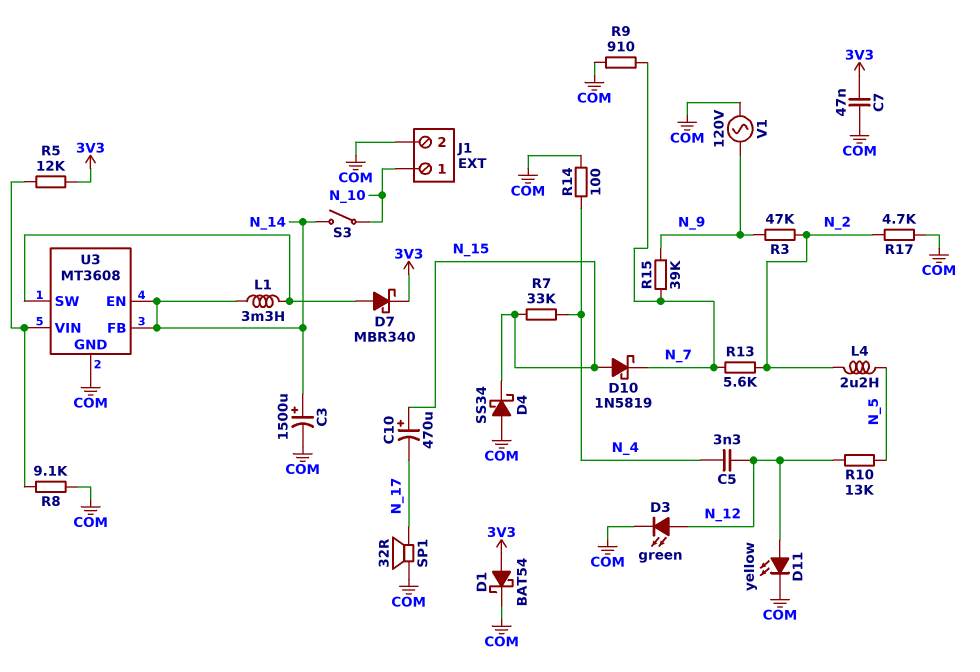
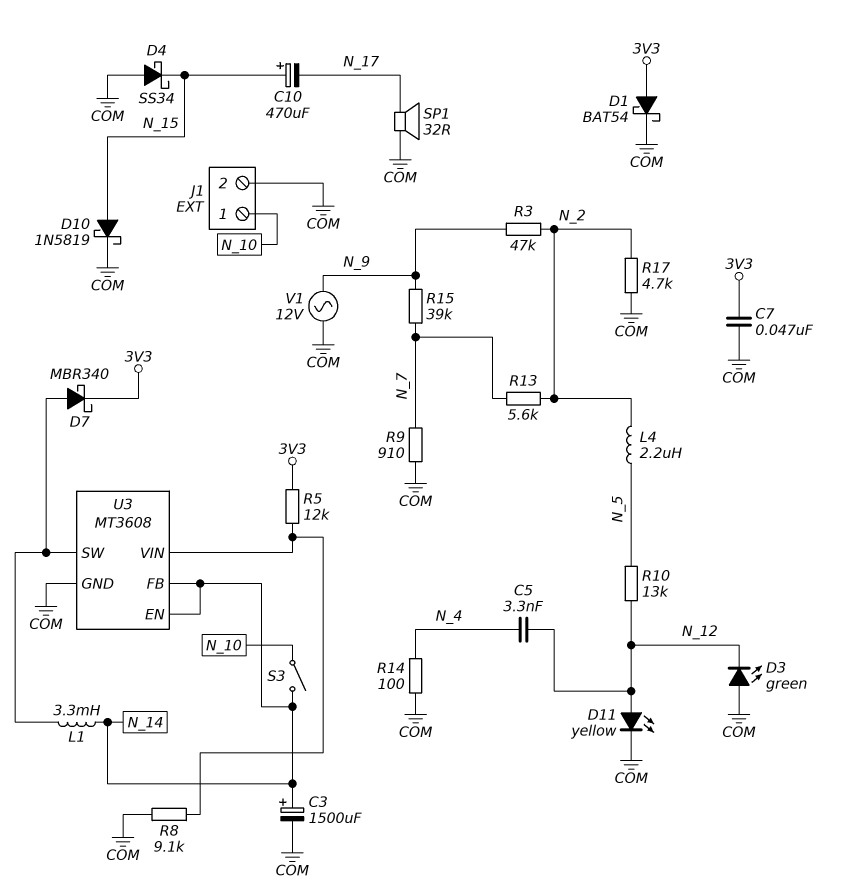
D3: LED green (A N_12, K COM) -> LED green (A COM, K N_12)
D10: schottky 1N5819 (A N_15, K N_7) -> schottky 1N5819 (A N_15, K COM)
R7: 33k (N_4, N_15) -> none
V1: AC 120V (COM, N_9) -> AC 12V (COM, N_9)

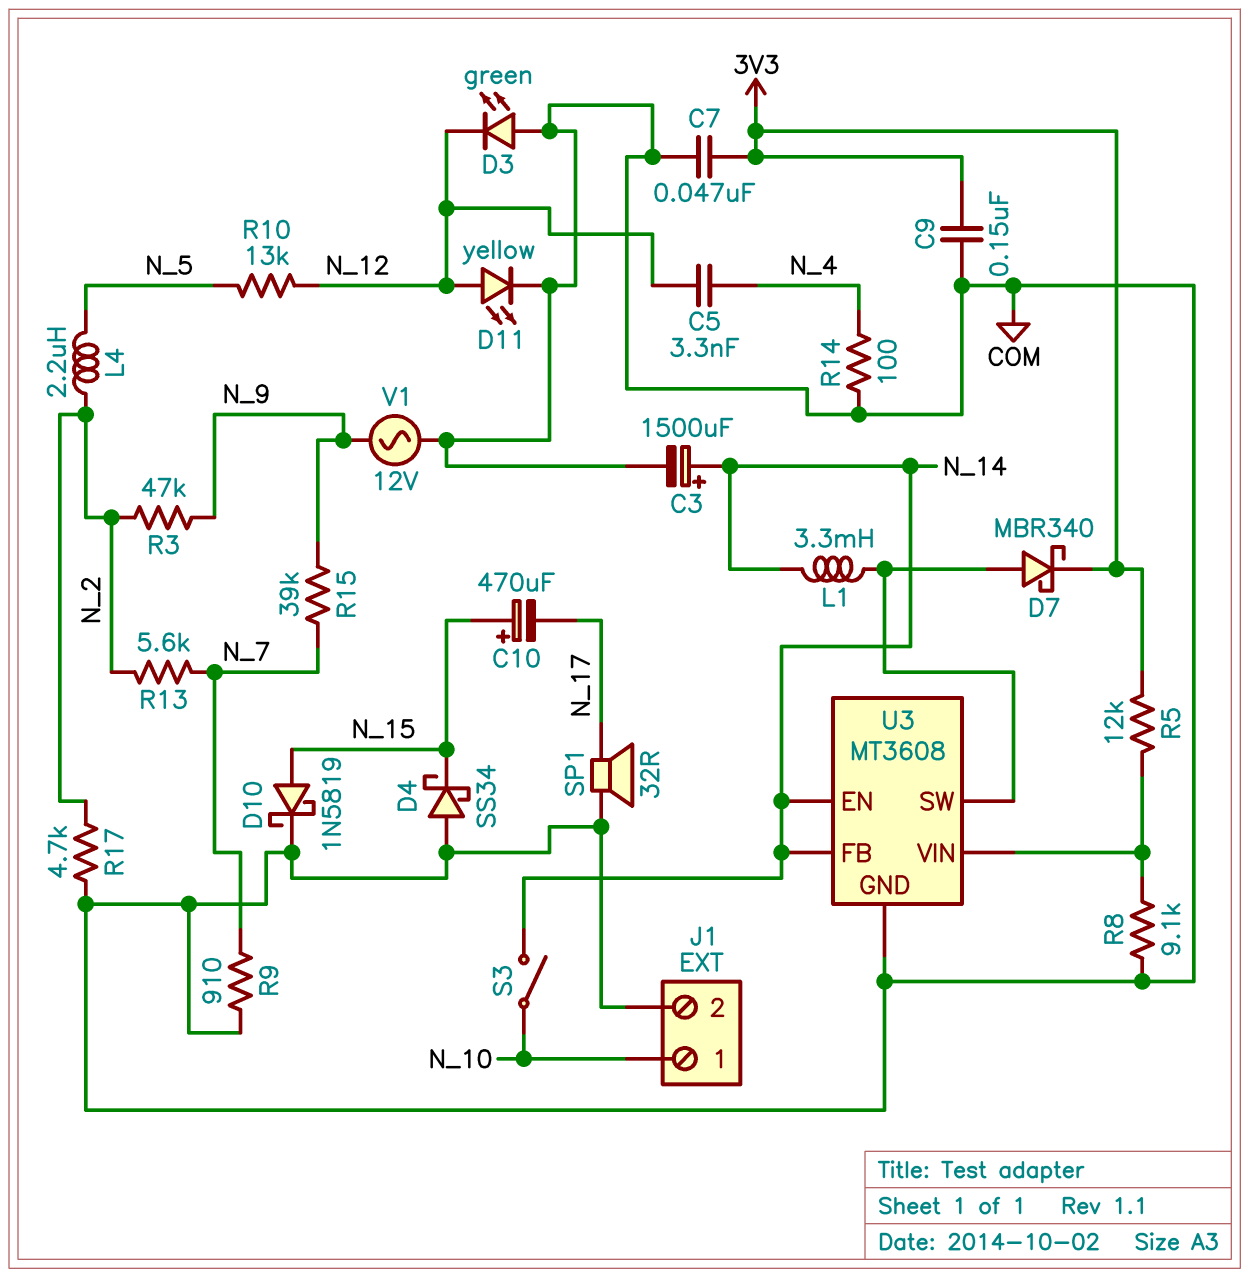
C9: none -> 150nF (3V3, COM)
D1: schottky BAT54 (A 3V3, K COM) -> none

